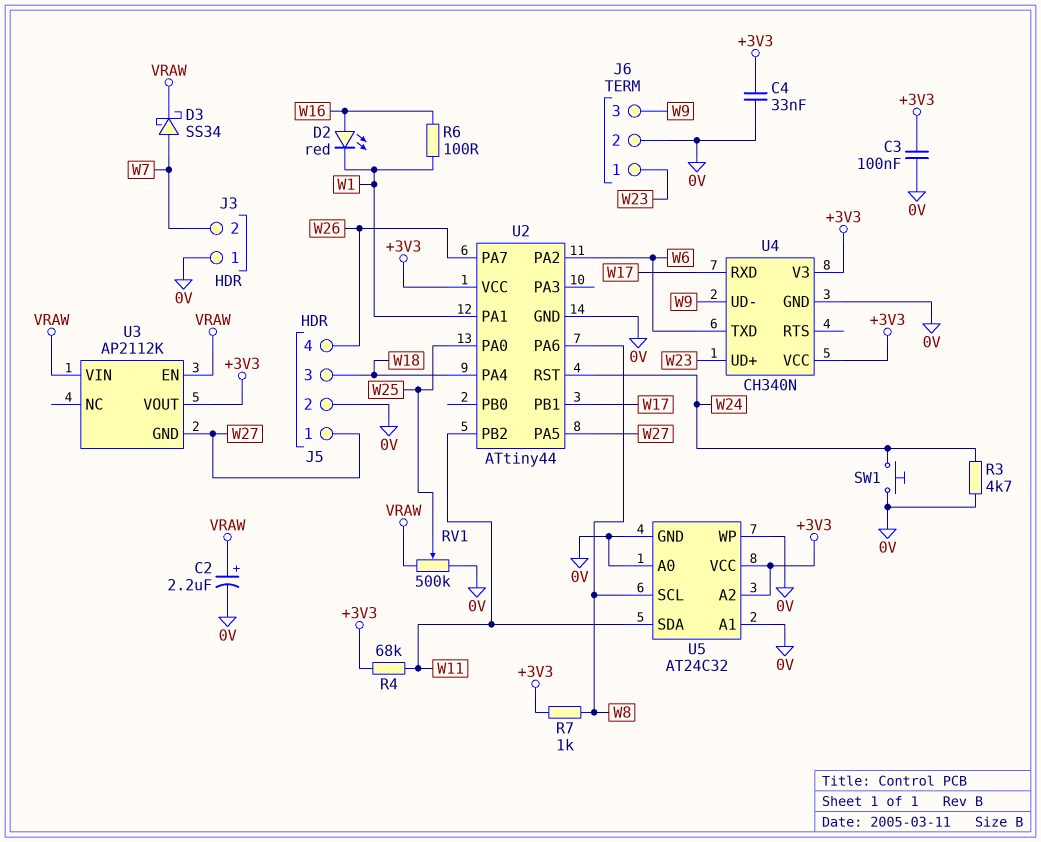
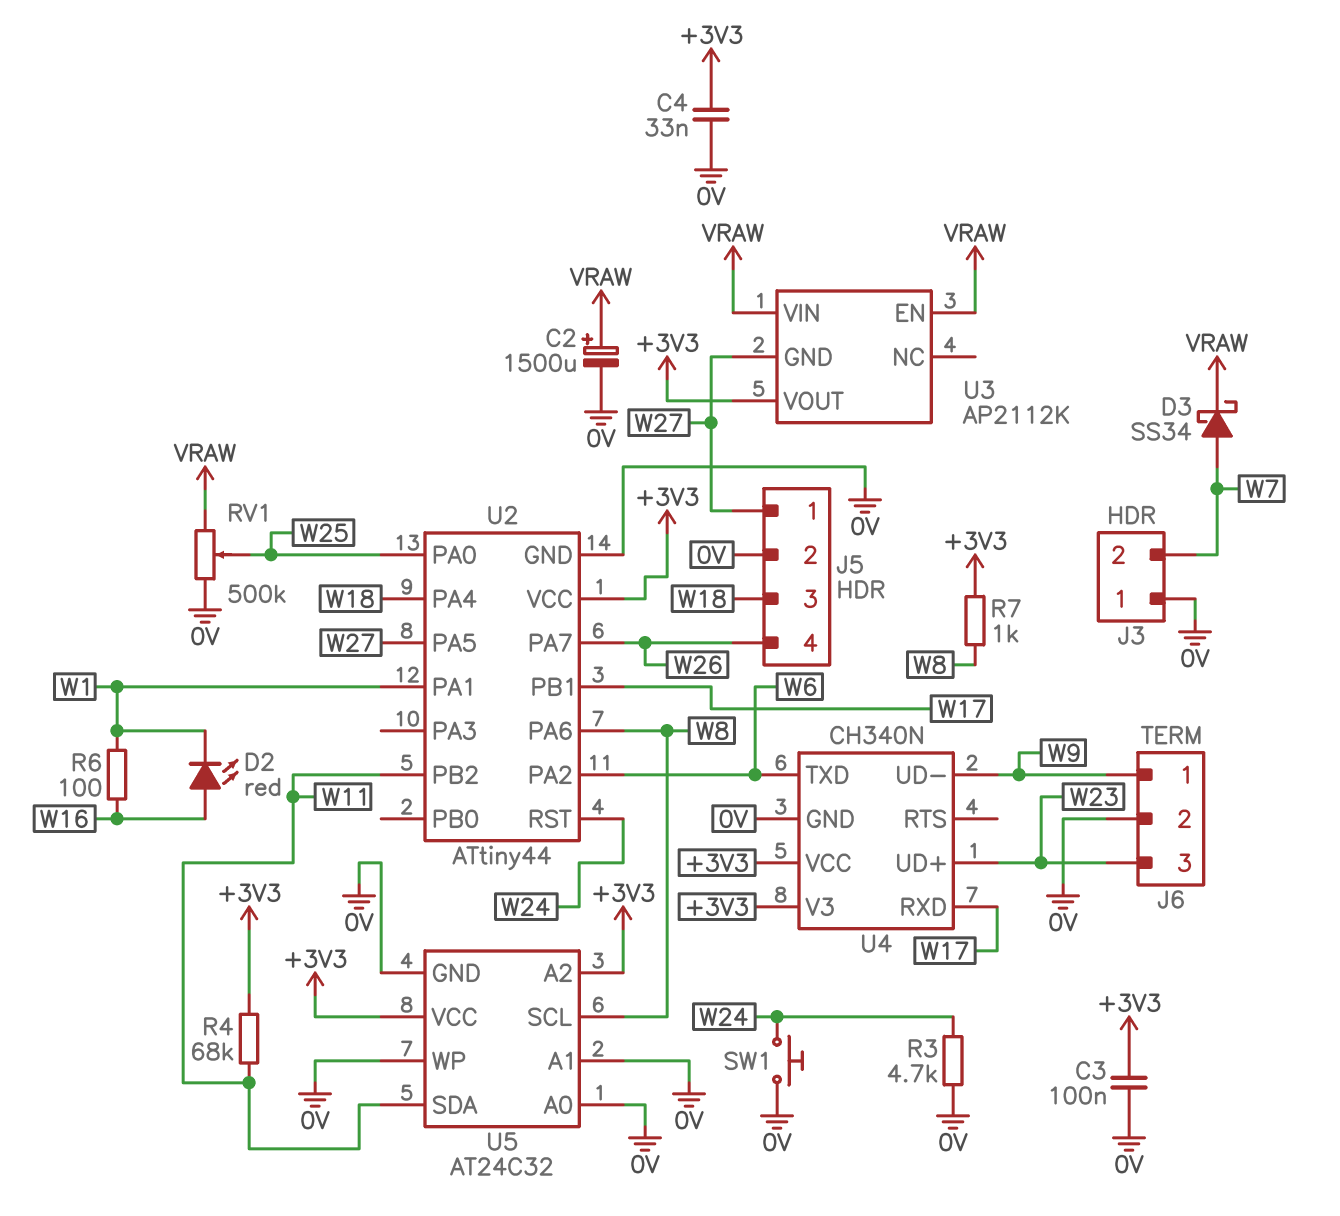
C2: 2.2uF (plus VRAW, minus 0V) -> 1500uF (plus VRAW, minus 0V)
J6 pin 1: W23 -> W9
J6 pin 3: W9 -> W23

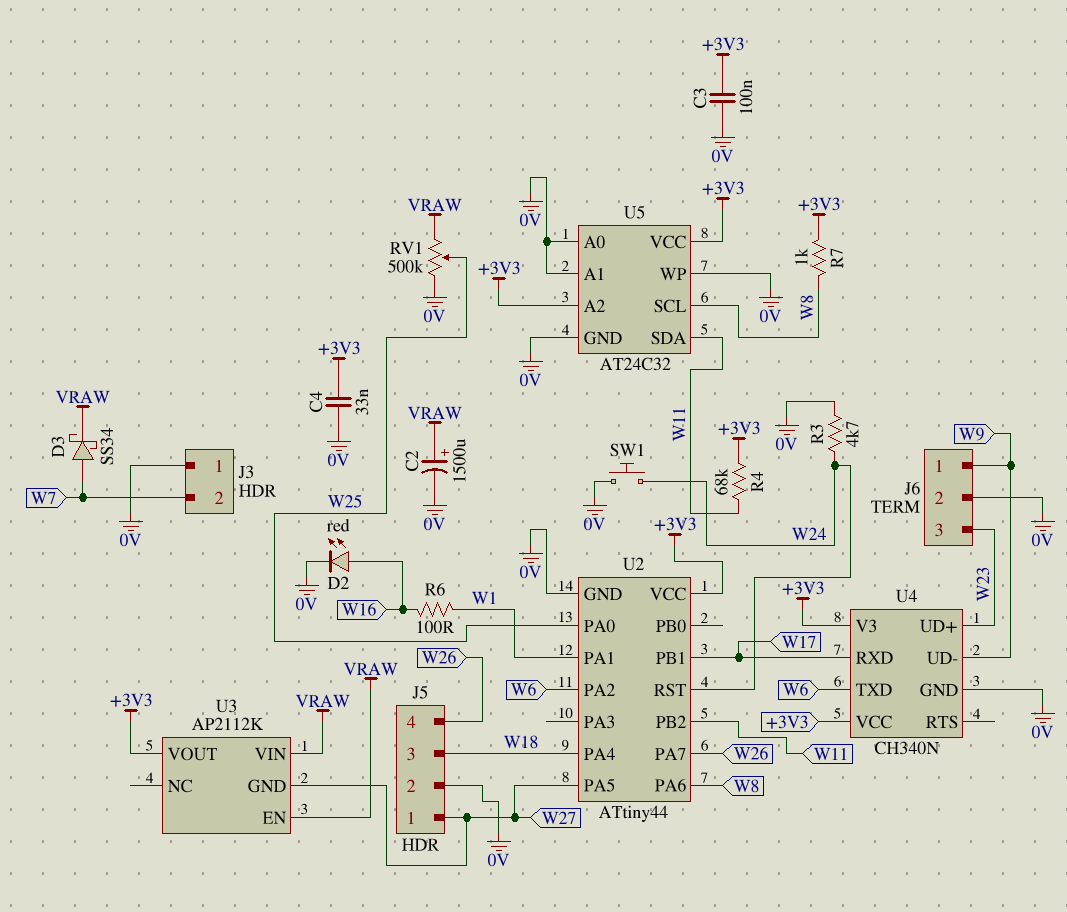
D2: LED red (A W16, K W1) -> LED red (A W16, K 0V)

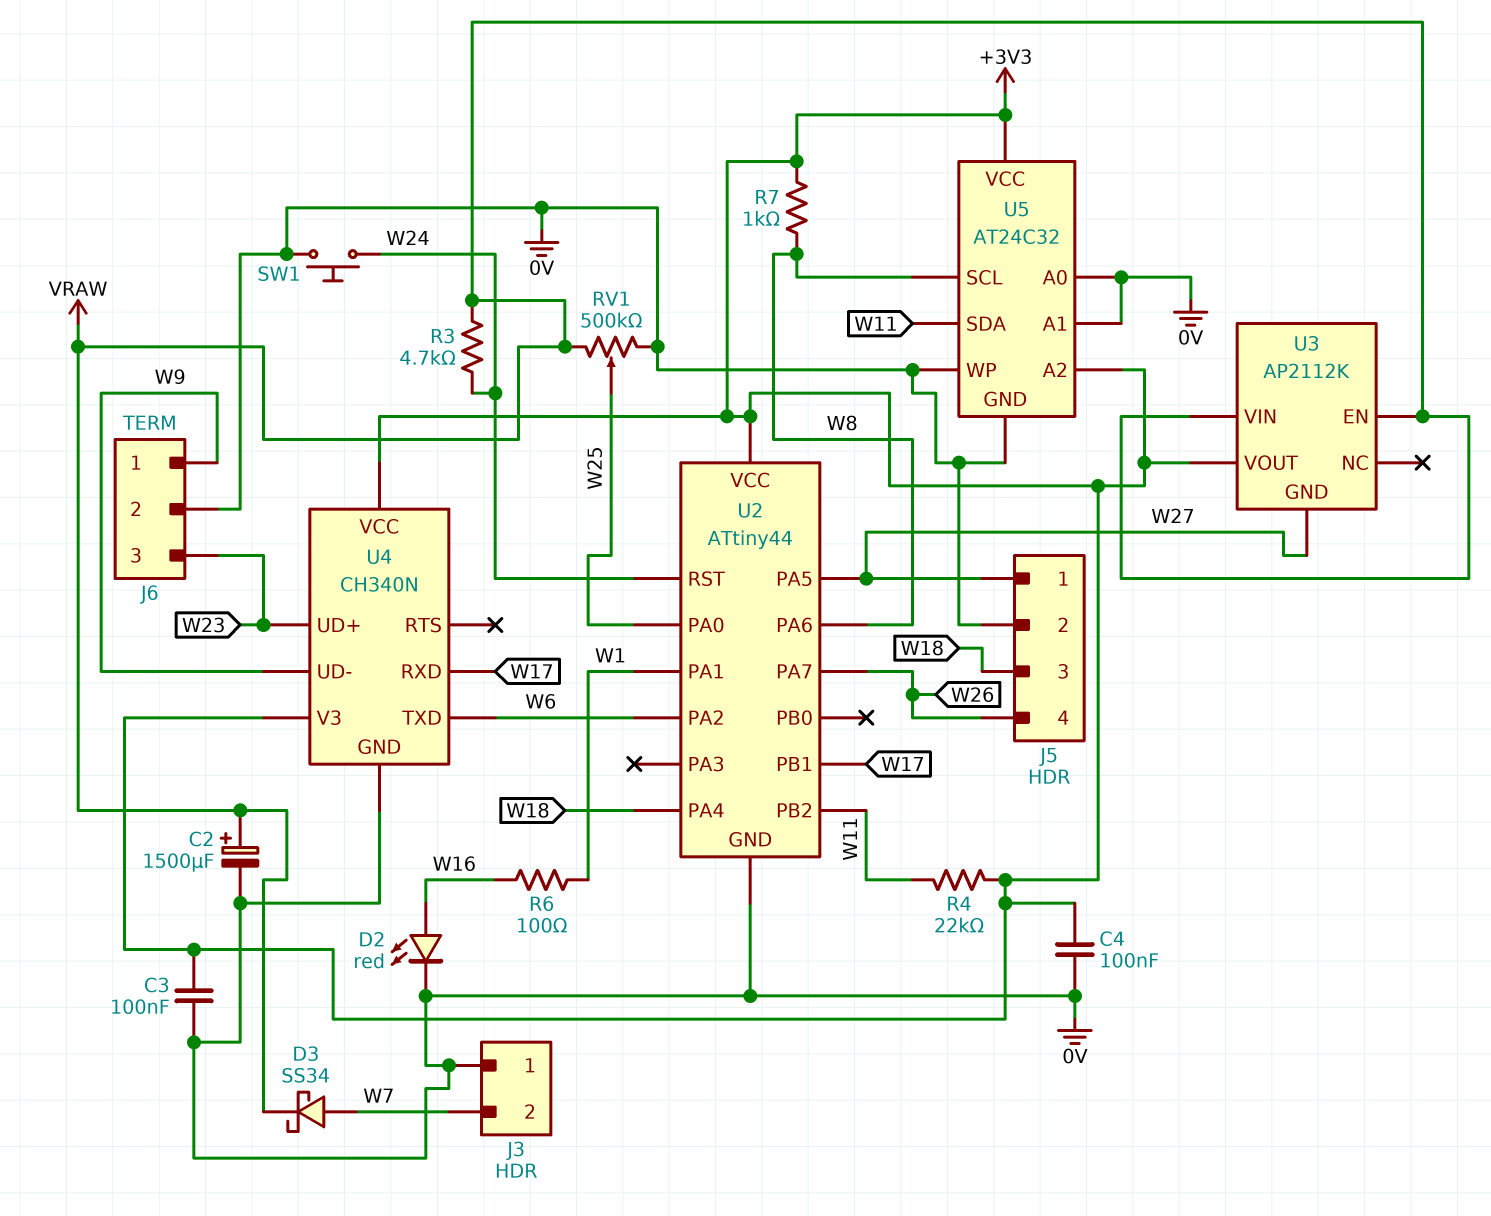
C4: 33nF (+3V3, 0V) -> 100nF (+3V3, 0V)
R3: 4.7k (0V, W24) -> 4.7k (VRAW, W24)
R4: 68k (+3V3, W11) -> 22k (+3V3, W11)

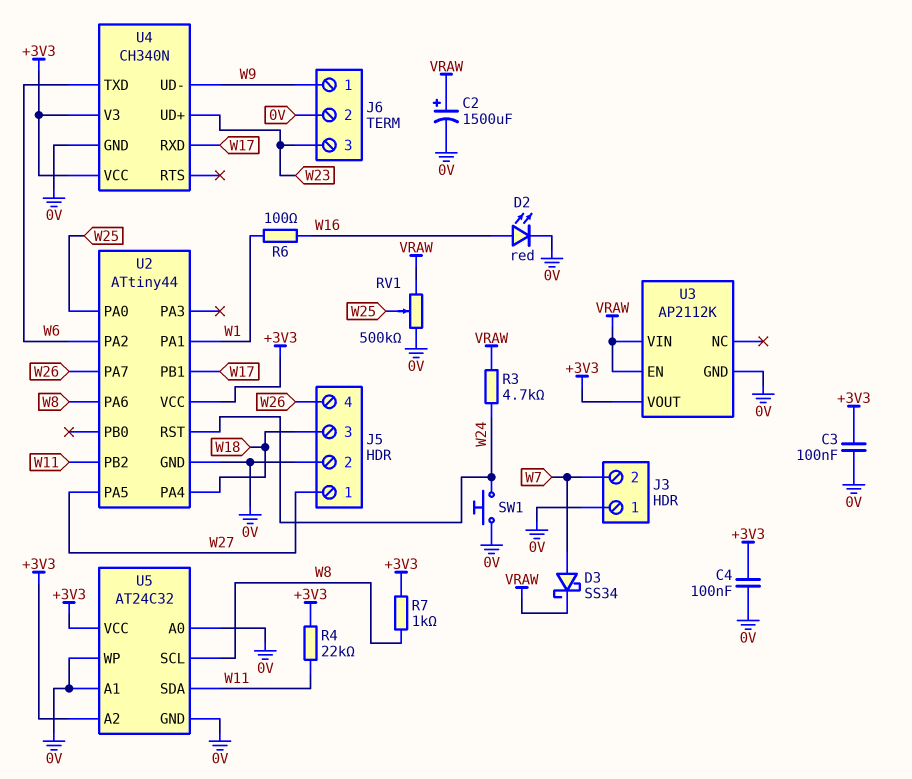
U3 pin GND: W27 -> 0V

